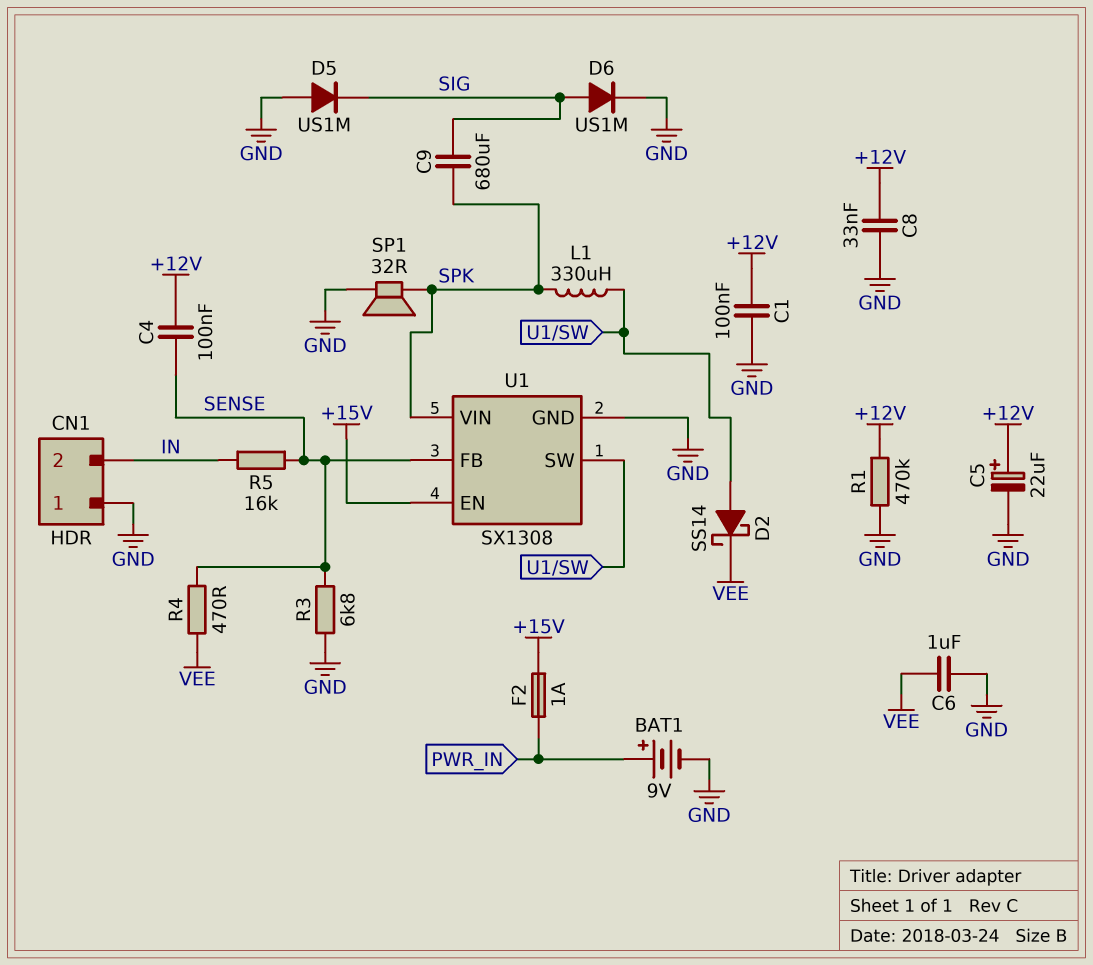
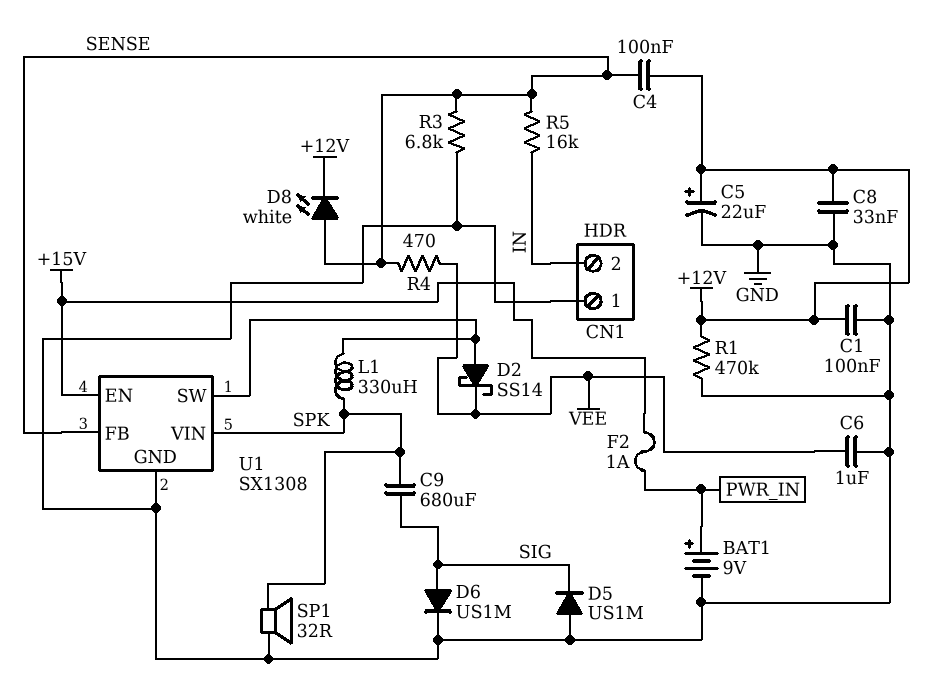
D8: none -> LED white (A SENSE, K +12V)

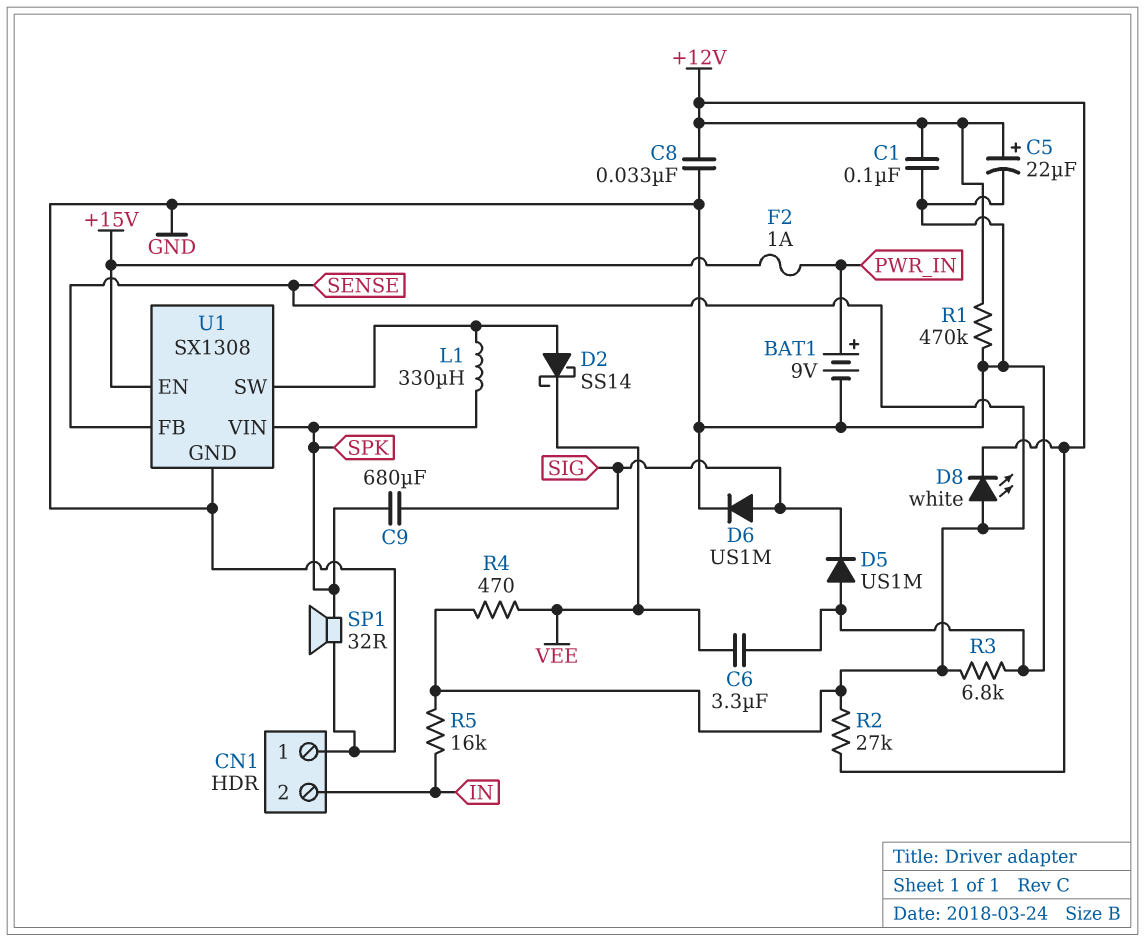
C4: 100nF (+12V, SENSE) -> none
C6: 1uF (GND, VEE) -> 3.3uF (GND, VEE)
R2: none -> 27k (+12V, SENSE)

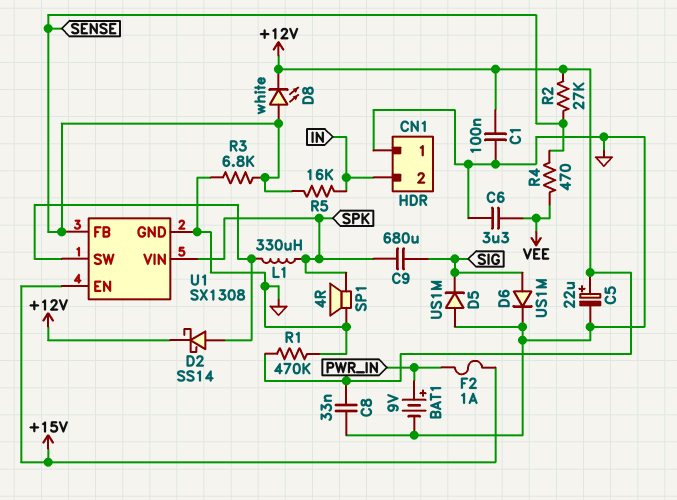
D2: schottky SS14 (A U1/SW, K VEE) -> schottky SS14 (A U1/SW, K +12V)
SP1: speaker 32R (GND, SPK) -> speaker 4R (GND, SPK)

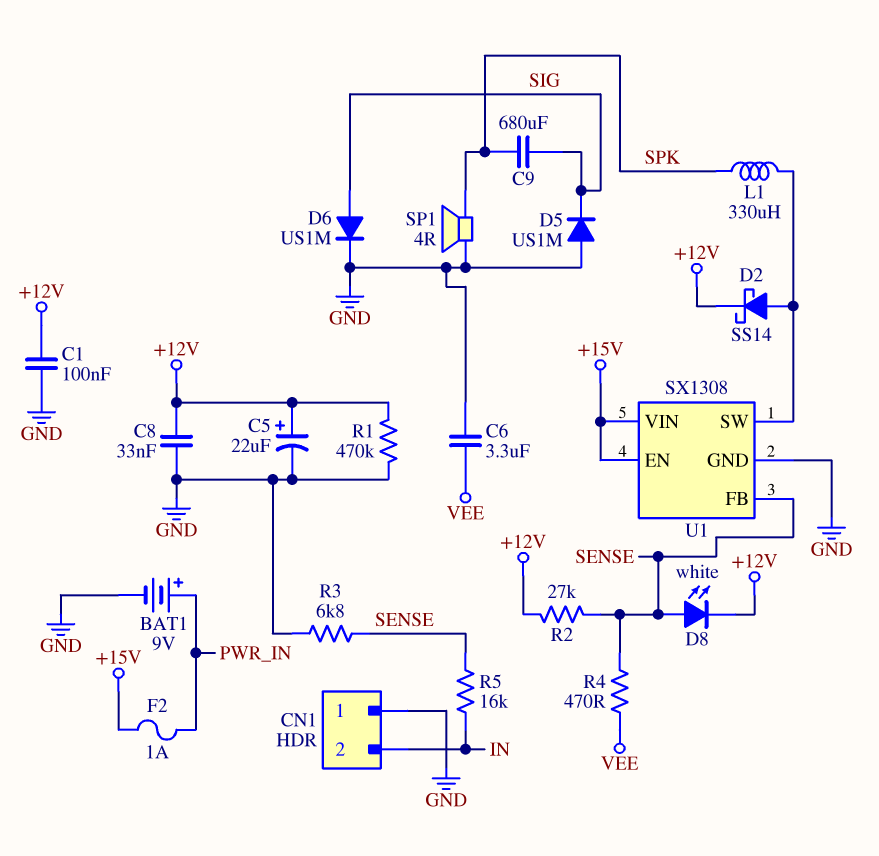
U1 pin VIN: SPK -> +15V

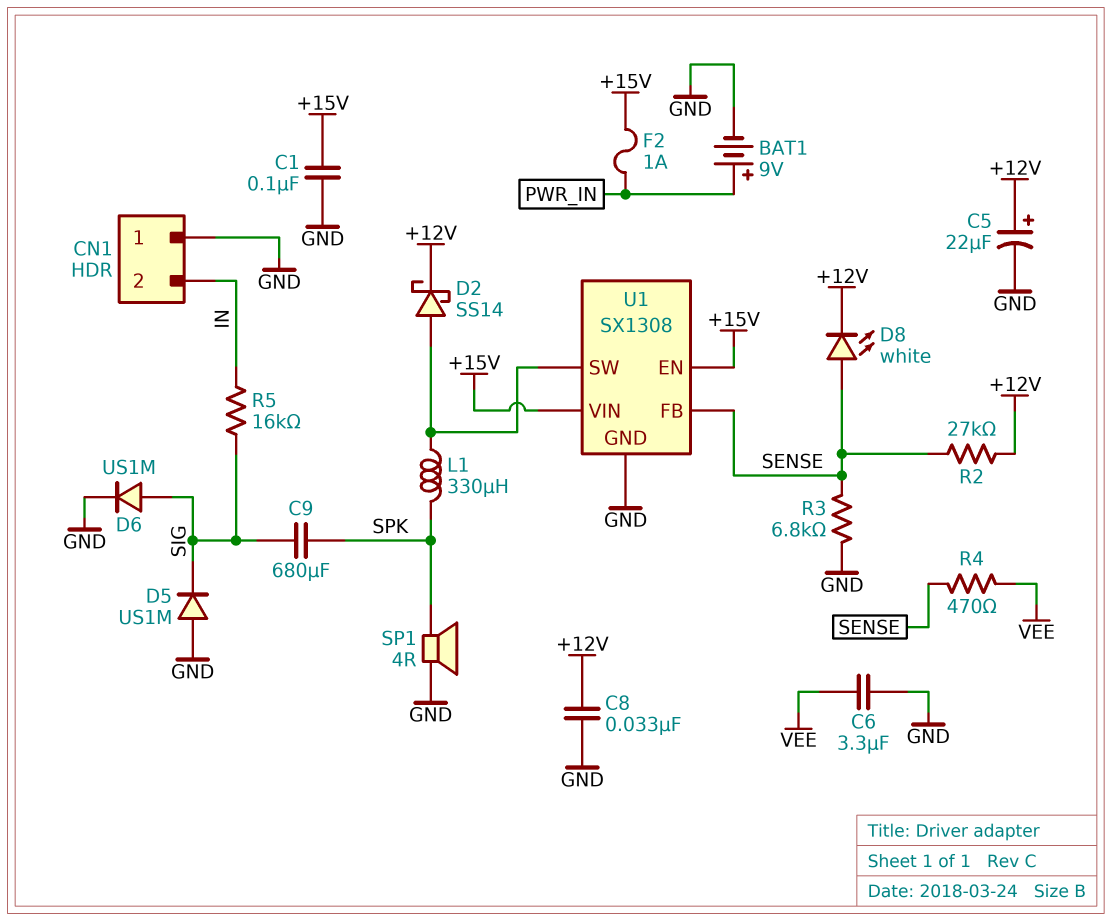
C1: 100nF (+12V, GND) -> 100nF (+15V, GND)
R1: 470k (+12V, GND) -> none
R5: 16k (IN, SENSE) -> 16k (IN, SIG)

